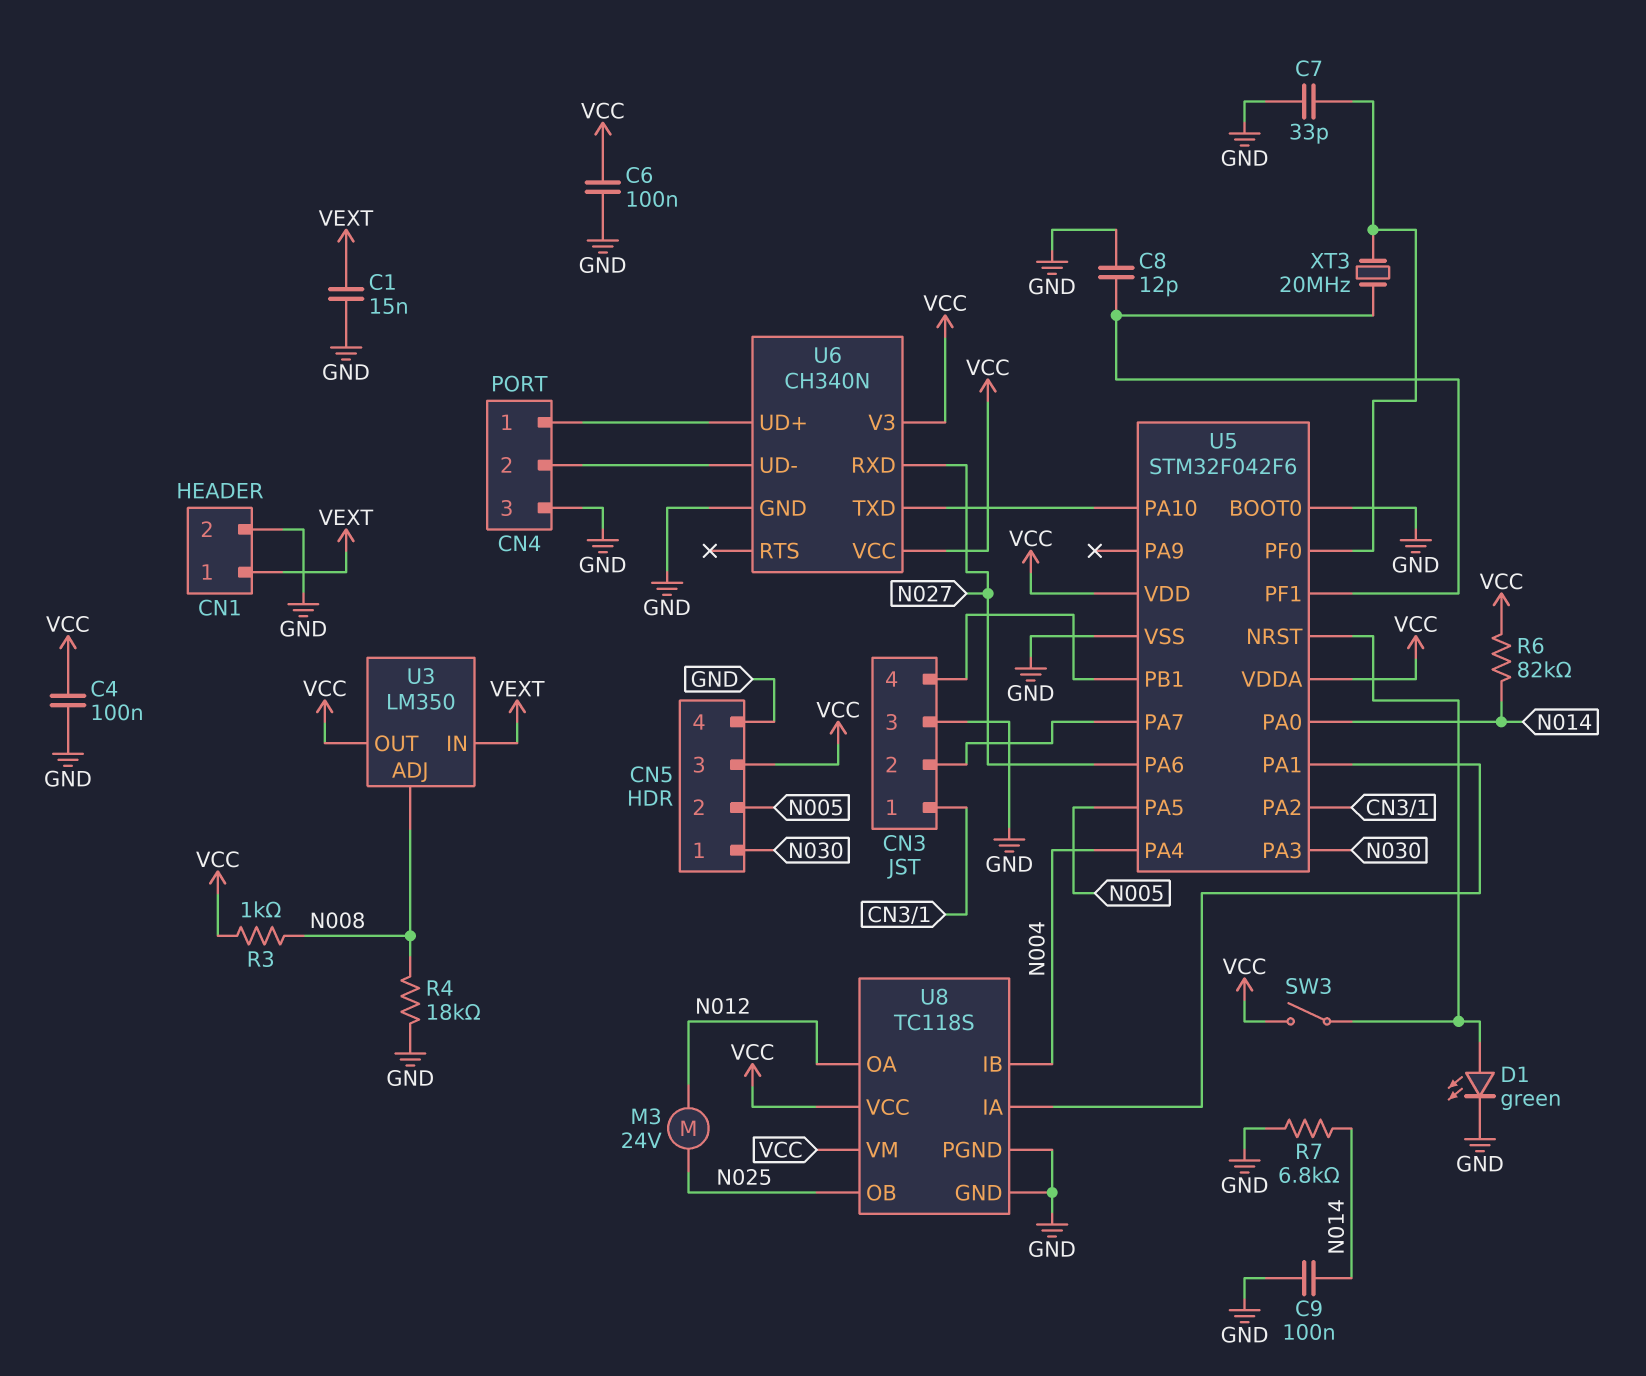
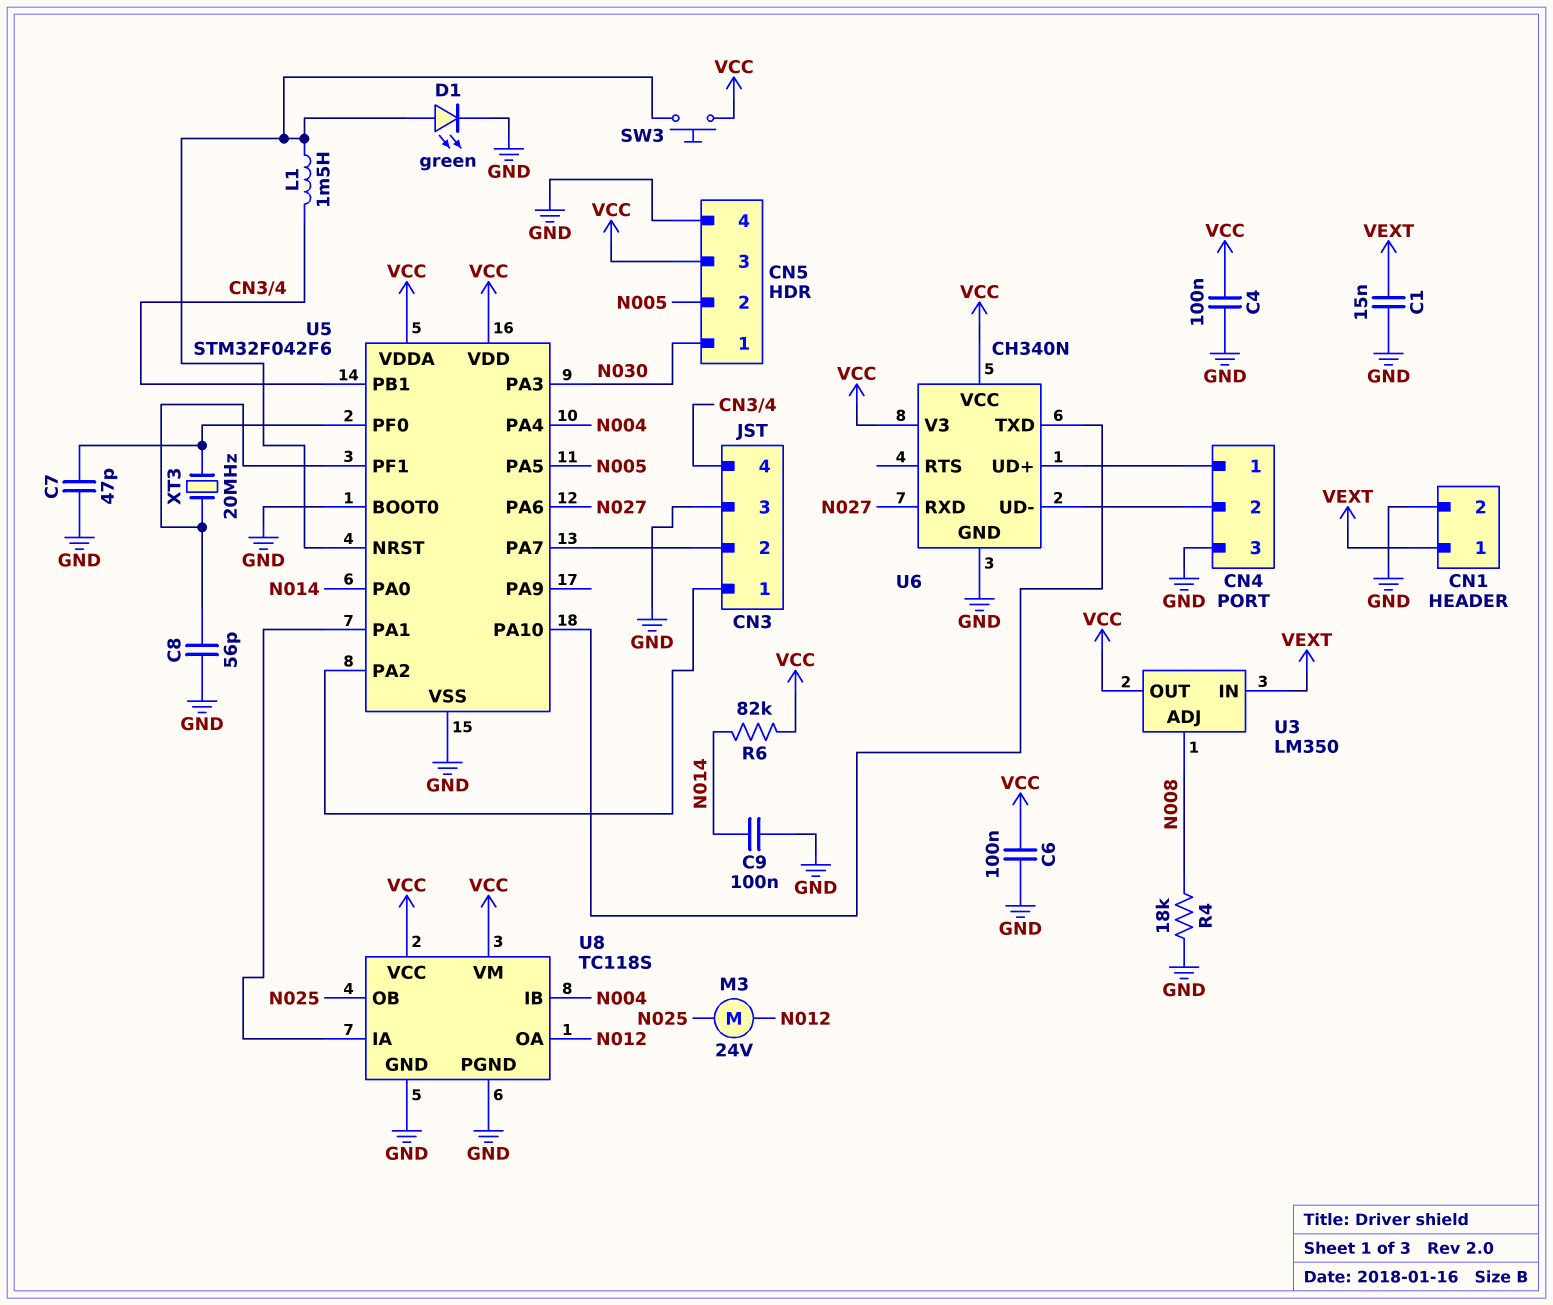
C7: 33pF (GND, U5/PF0) -> 47pF (GND, U5/PF0)
C8: 12pF (GND, U5/PF1) -> 56pF (GND, U5/PF1)
L1: none -> 1.5mH (CN3/4, U5/NRST)
R3: 1k (N008, VCC) -> none
R7: 6.8k (GND, N014) -> none
SW3: switch (U5/NRST, VCC) -> button (U5/NRST, VCC)

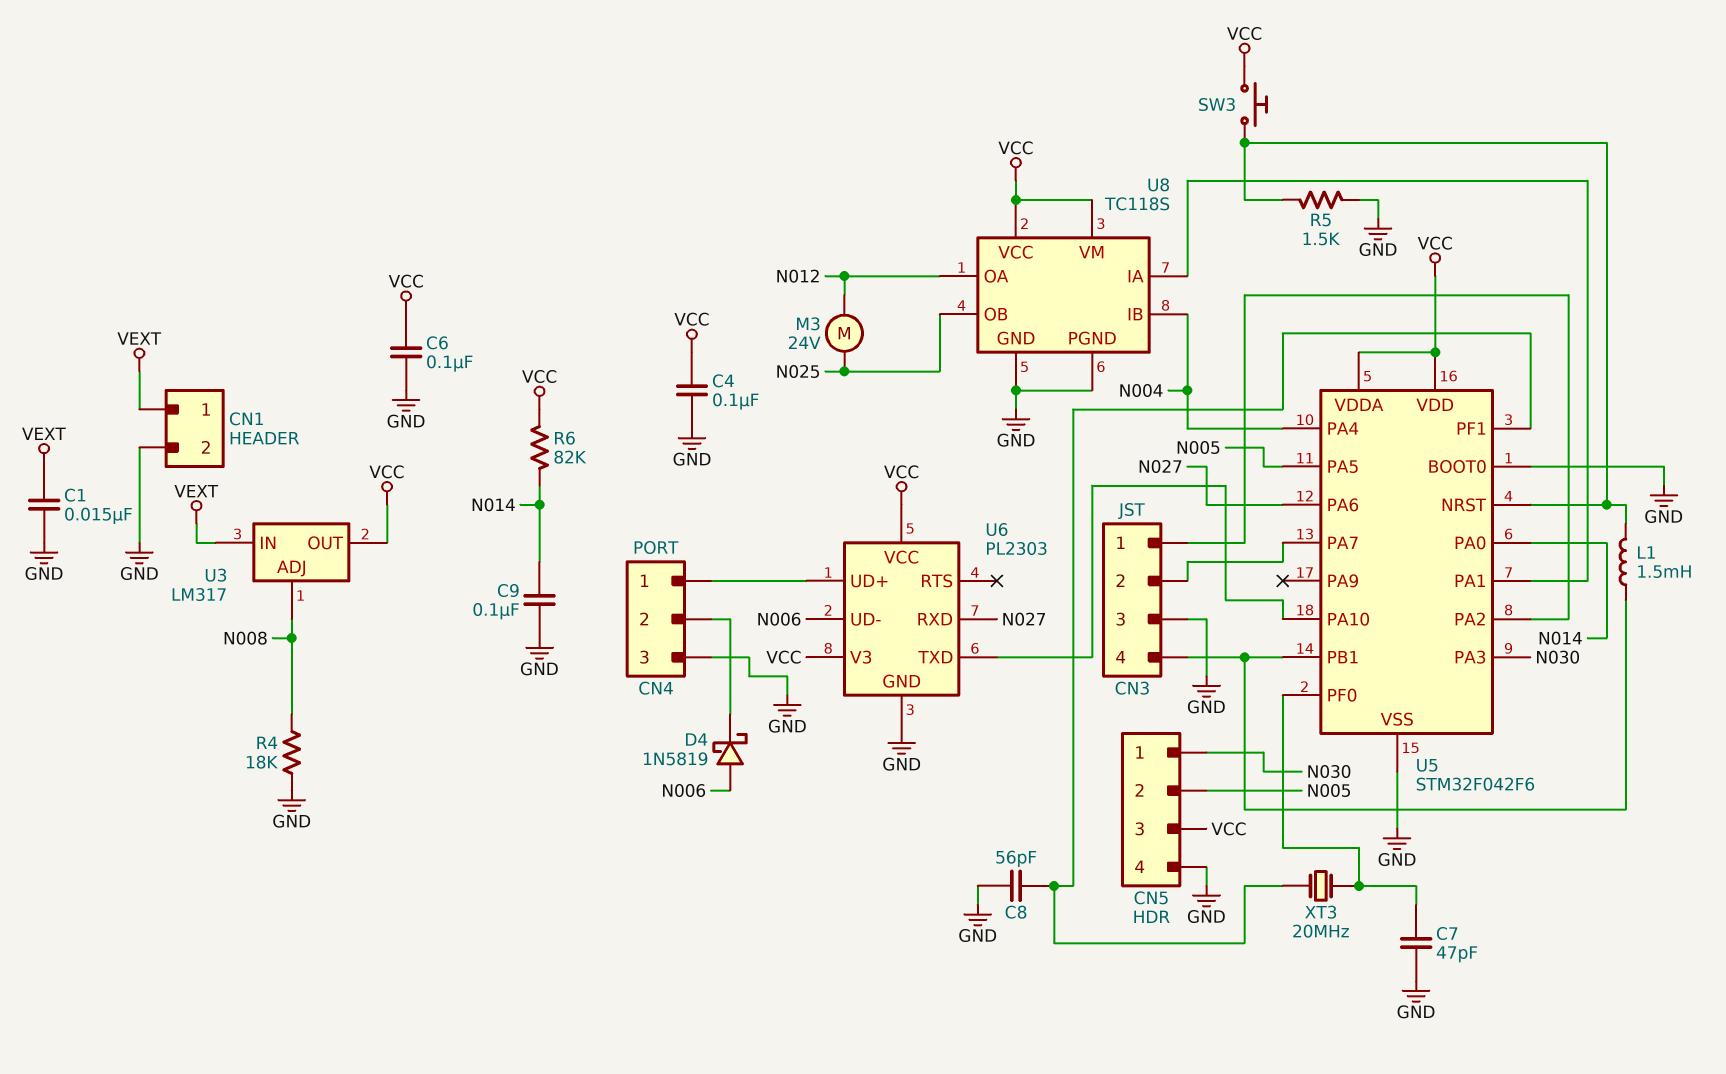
D1: LED green (A U5/NRST, K GND) -> none
D4: none -> schottky 1N5819 (A N006, K CN4/2)
R5: none -> 1.5k (GND, U5/NRST)
U3: LM350 -> LM317
U6: CH340N -> PL2303
U6 pin UD-: CN4/2 -> N006

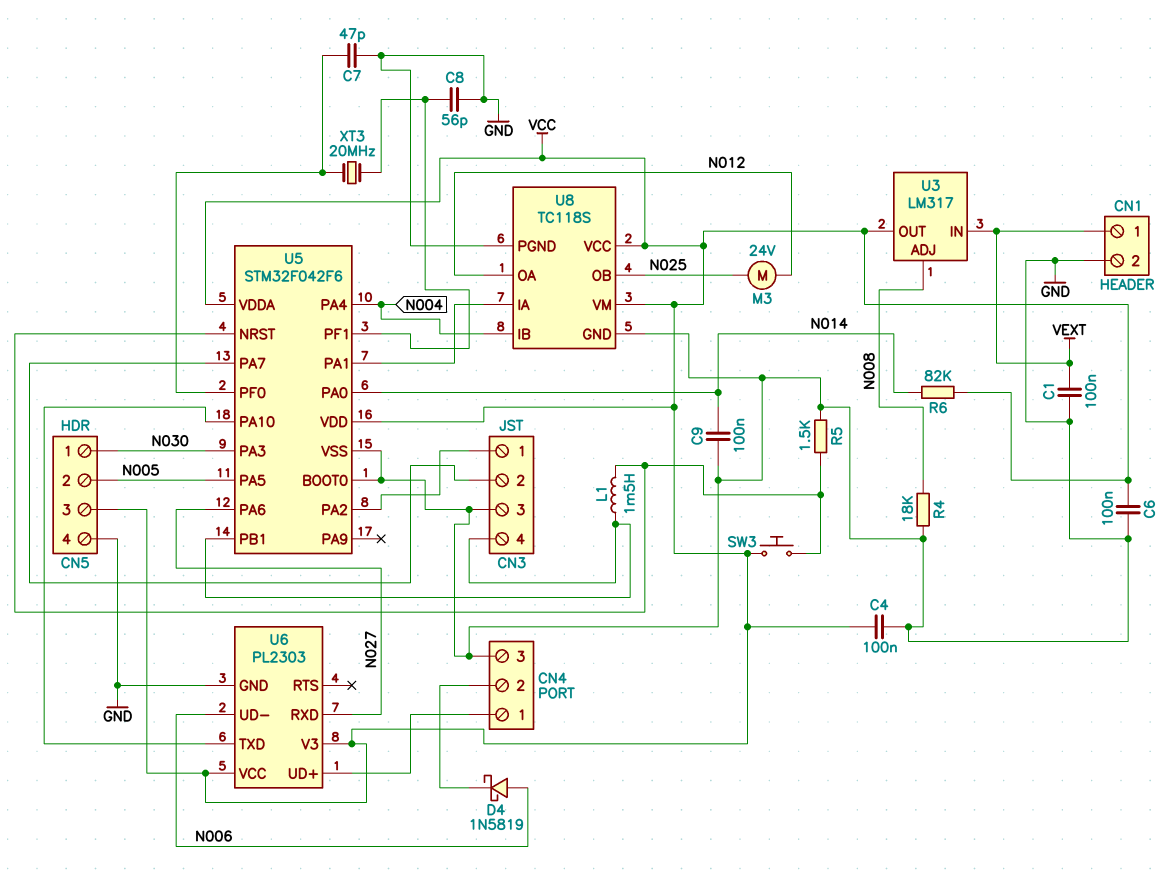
C1: 15nF (GND, VEXT) -> 100nF (GND, VEXT)

